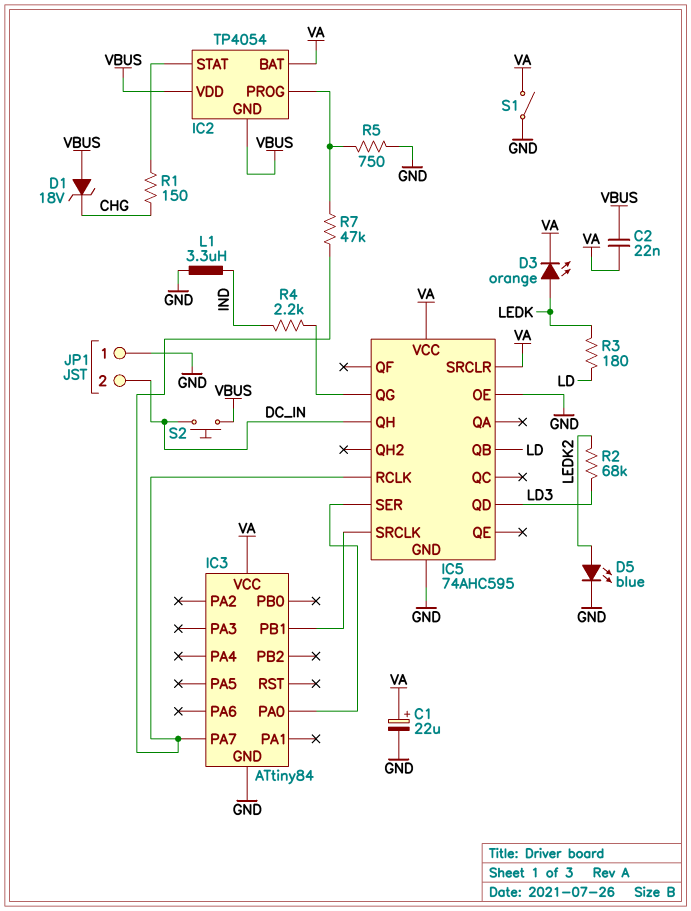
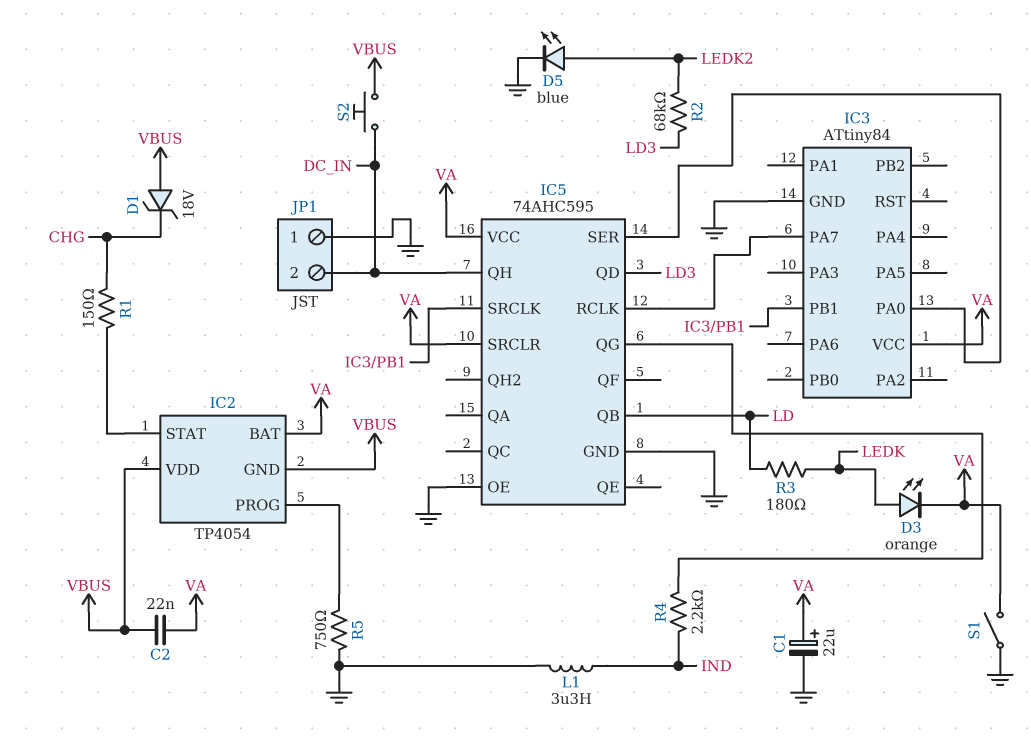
R7: 47k (IC2/PROG, IC3/PA7) -> none

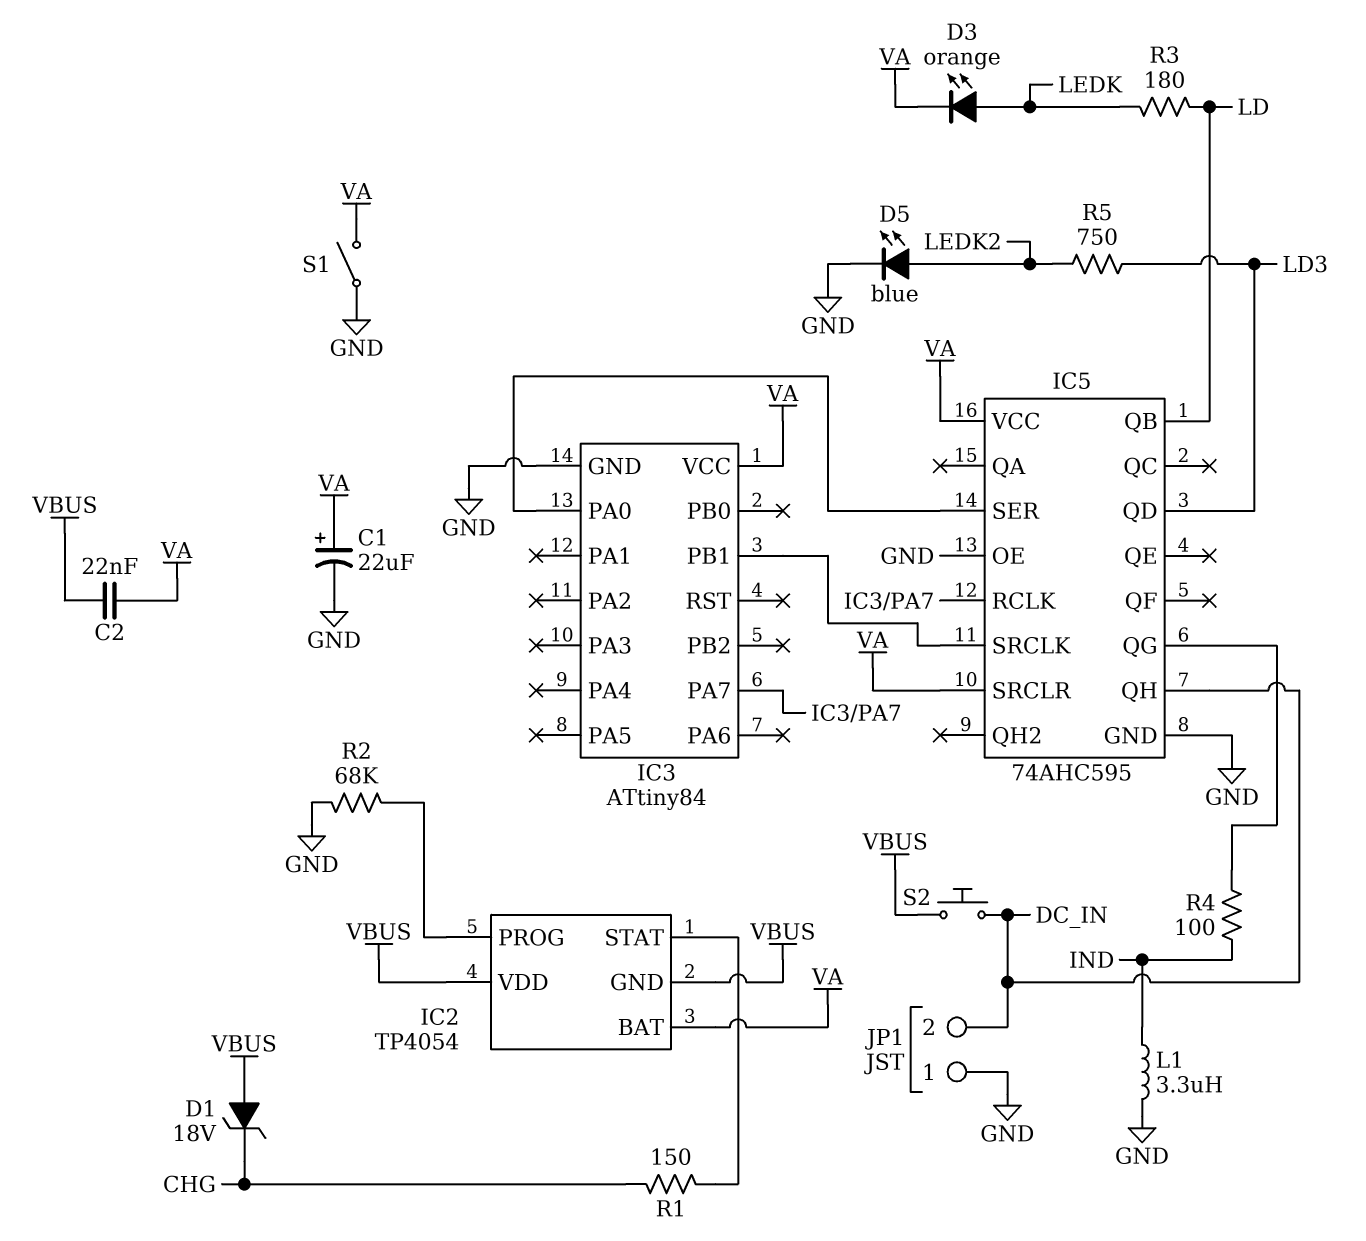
R2: 68k (LD3, LEDK2) -> 68k (GND, IC2/PROG)
R4: 2.2k (IC5/QG, IND) -> 100 (IC5/QG, IND)
R5: 750 (GND, IC2/PROG) -> 750 (LD3, LEDK2)

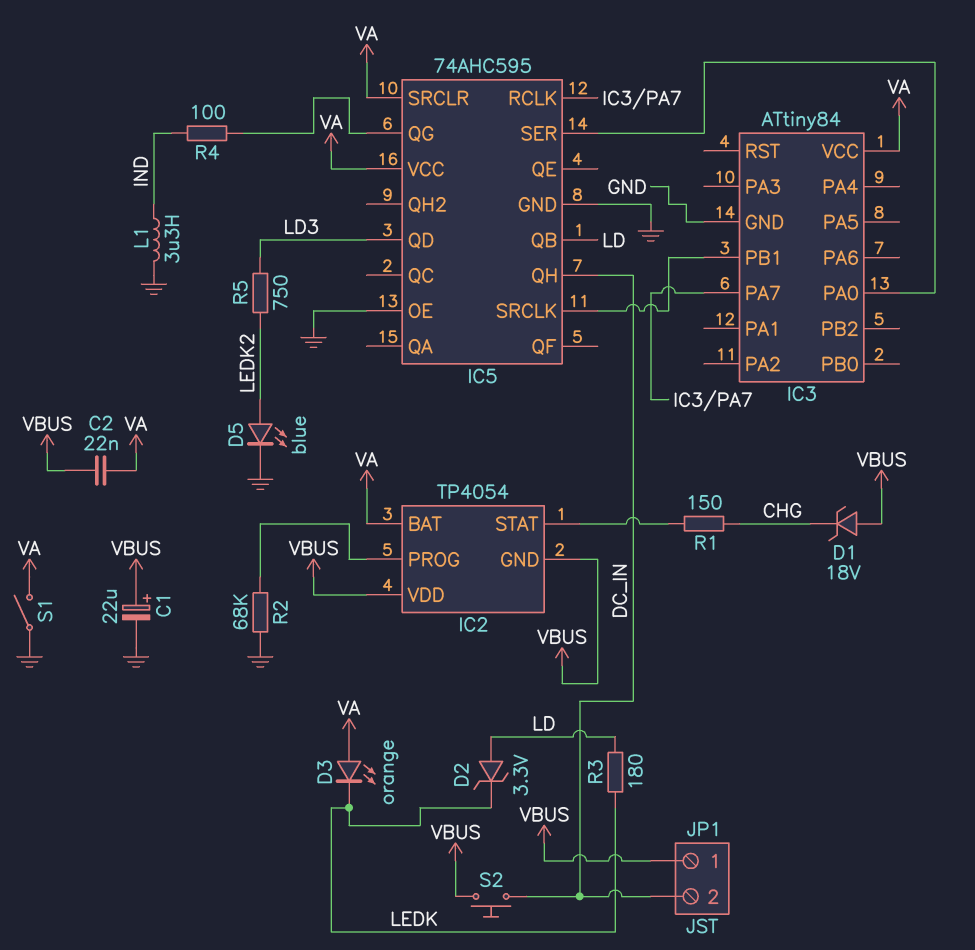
C1: 22uF (plus VA, minus GND) -> 22uF (plus VBUS, minus GND)
D2: none -> zener 3.3V (A LD, K LEDK)
D3: LED orange (A LEDK, K VA) -> LED orange (A VA, K LEDK)
JP1 pin 1: GND -> VBUS

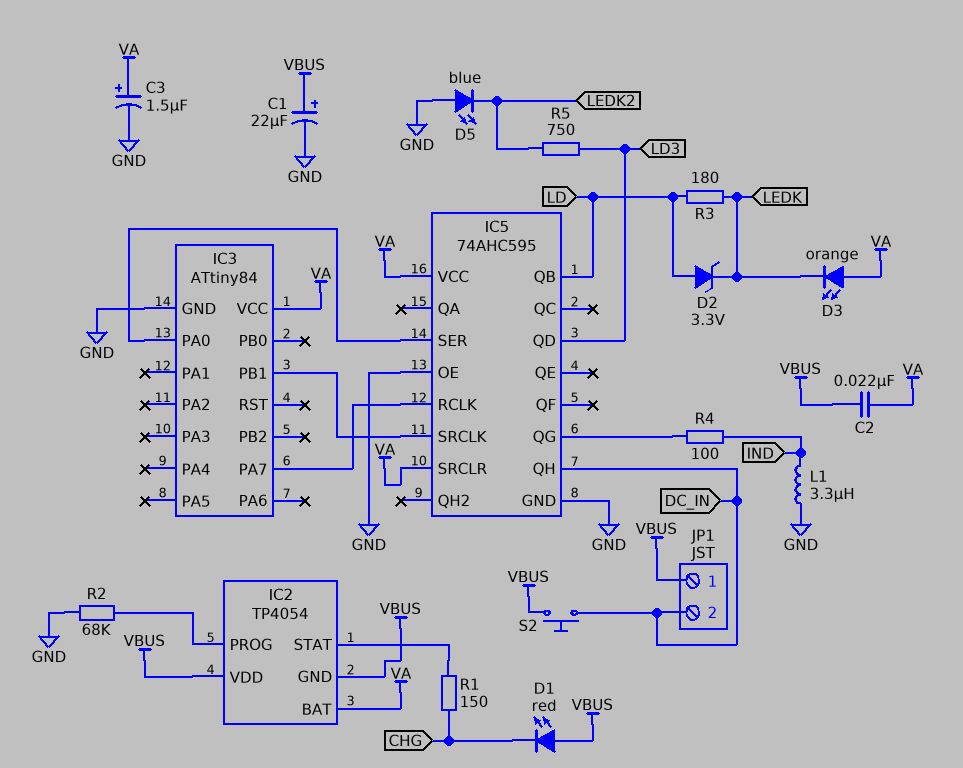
C3: none -> 1.5uF (plus VA, minus GND)
D1: zener 18V (A VBUS, K CHG) -> LED red (A VBUS, K CHG)
D5: LED blue (A LEDK2, K GND) -> LED blue (A GND, K LEDK2)
S1: switch (GND, VA) -> none

